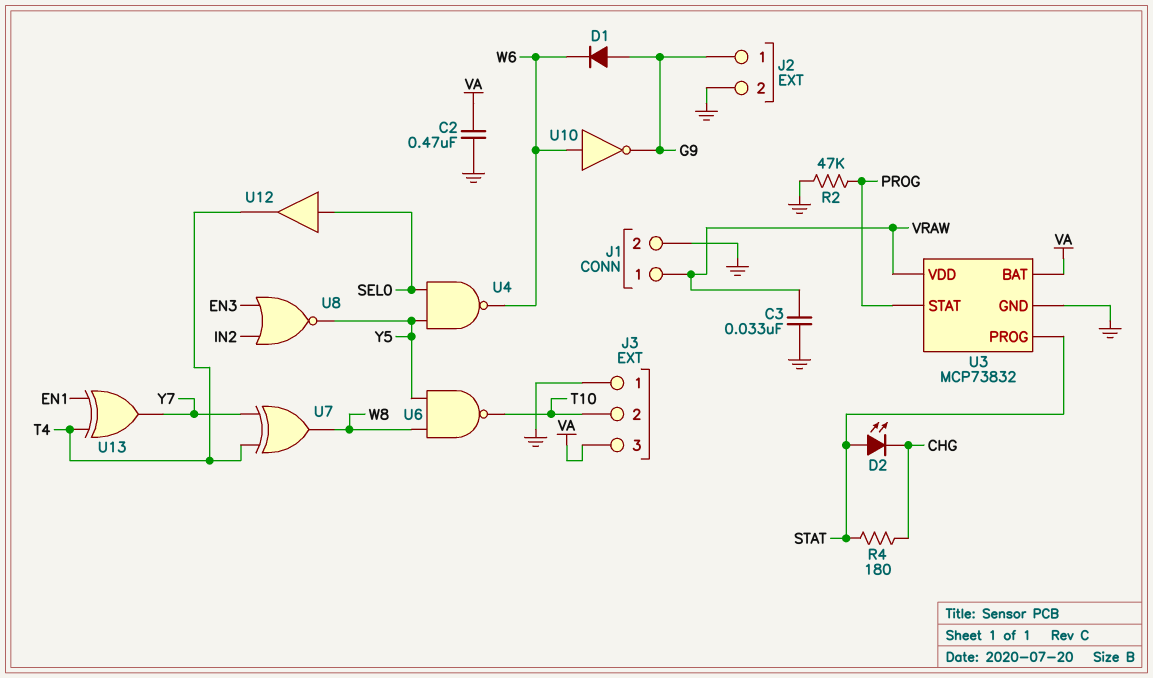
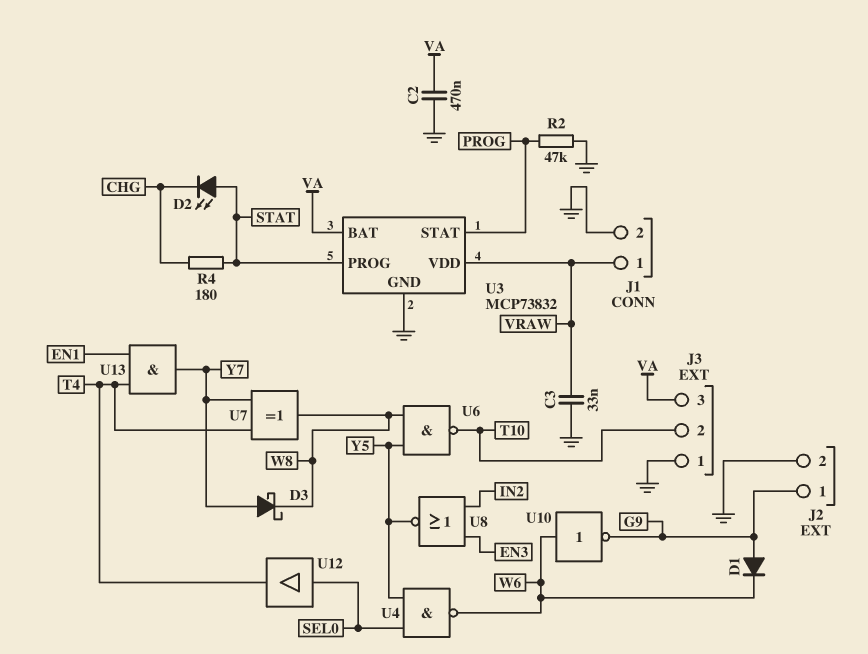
D3: none -> schottky (A Y7, K W8)
U13: XOR (in EN1, in T4, out Y7) -> AND (in EN1, in T4, out Y7)

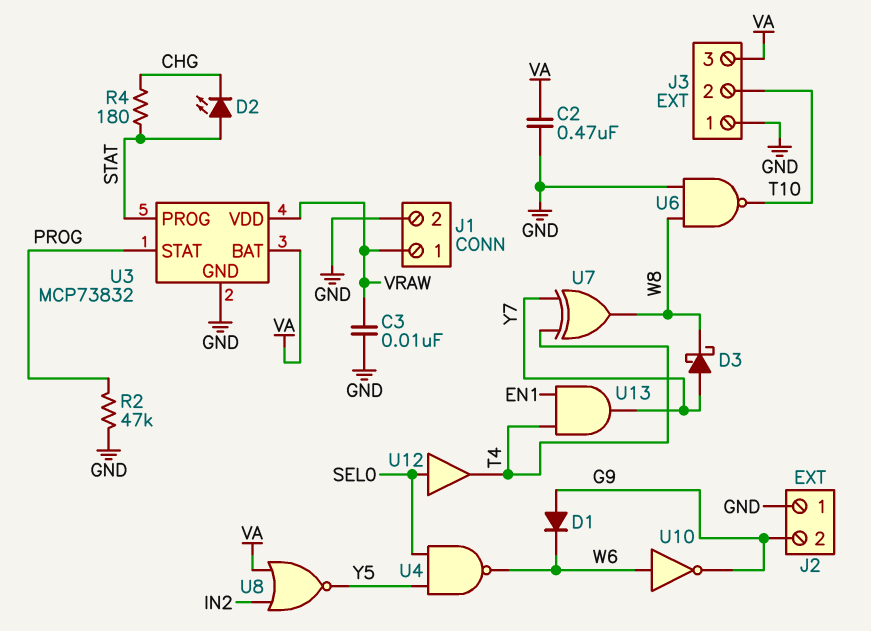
C3: 33nF (GND, VRAW) -> 10nF (GND, VRAW)
J2 pin 1: G9 -> GND
J2 pin 2: GND -> G9
U6: NAND (in W8, in Y5, out T10) -> NAND (in GND, in W8, out T10)
U8: NOR (in EN3, in IN2, out Y5) -> NOR (in IN2, in VA, out Y5)

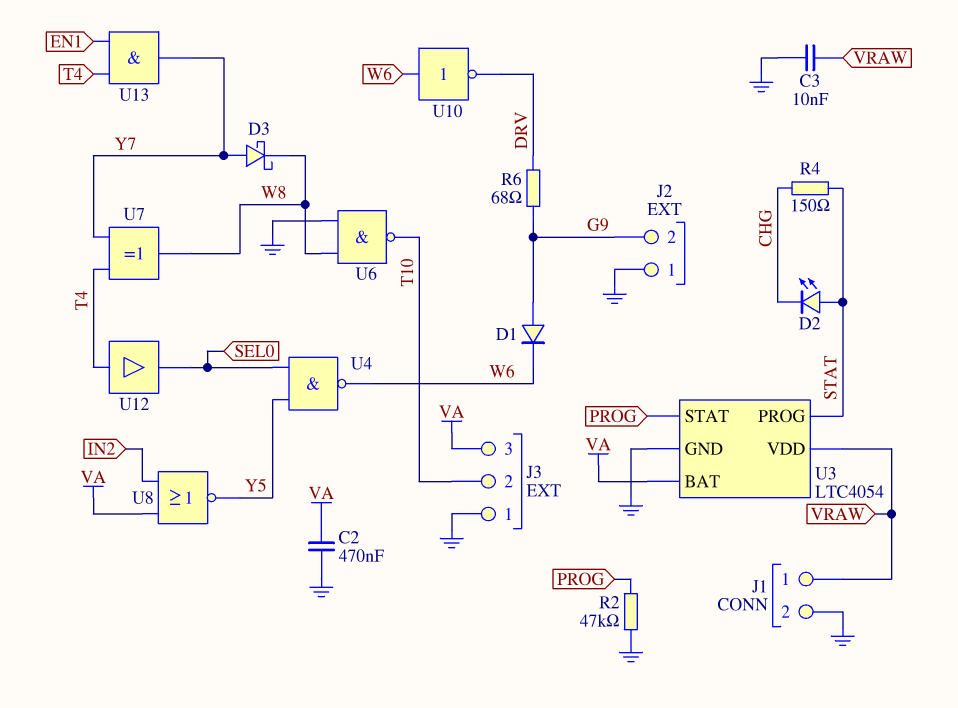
R4: 180 (CHG, STAT) -> 150 (CHG, STAT)
R6: none -> 68 (DRV, G9)
U3: MCP73832 -> LTC4054
U10: NOT (in W6, out G9) -> NOT (in W6, out DRV)
U12: buffer (in SEL0, out T4) -> buffer (in T4, out SEL0)

